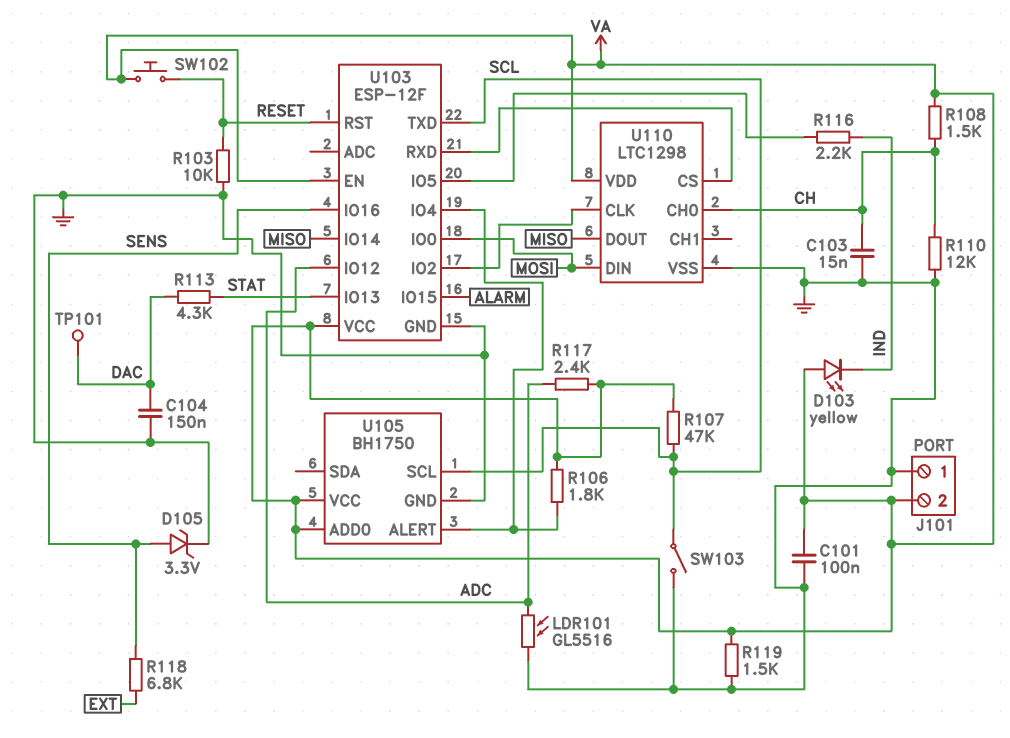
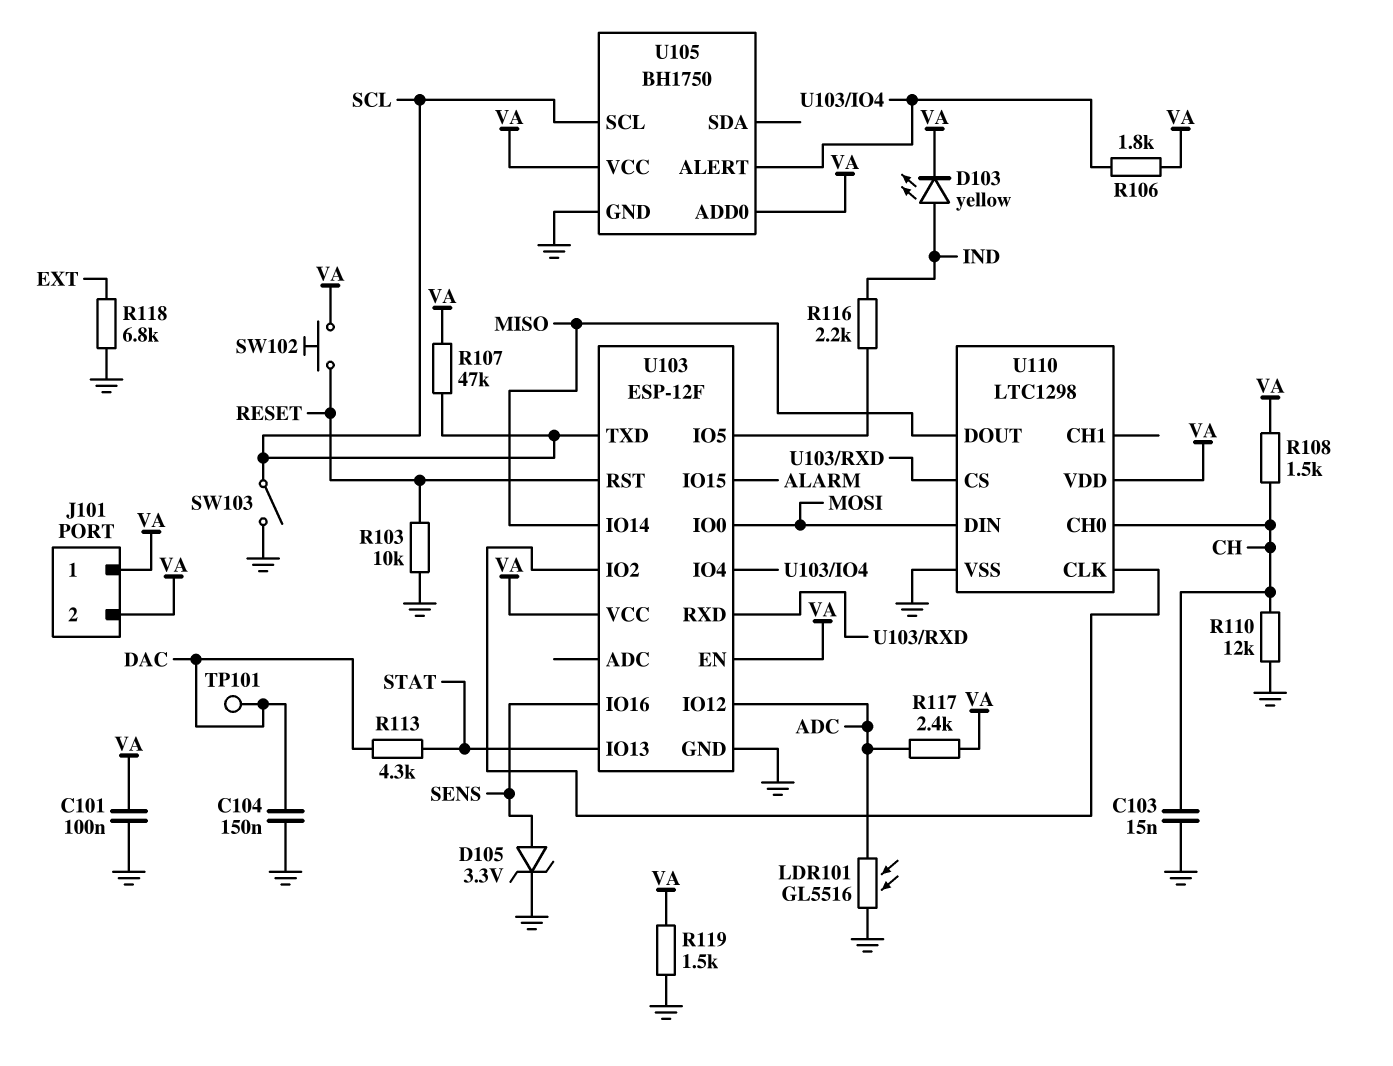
D103: LED yellow (A VA, K IND) -> LED yellow (A IND, K VA)
J101 pin 1: GND -> VA
R118: 6.8k (EXT, SENS) -> 6.8k (EXT, GND)

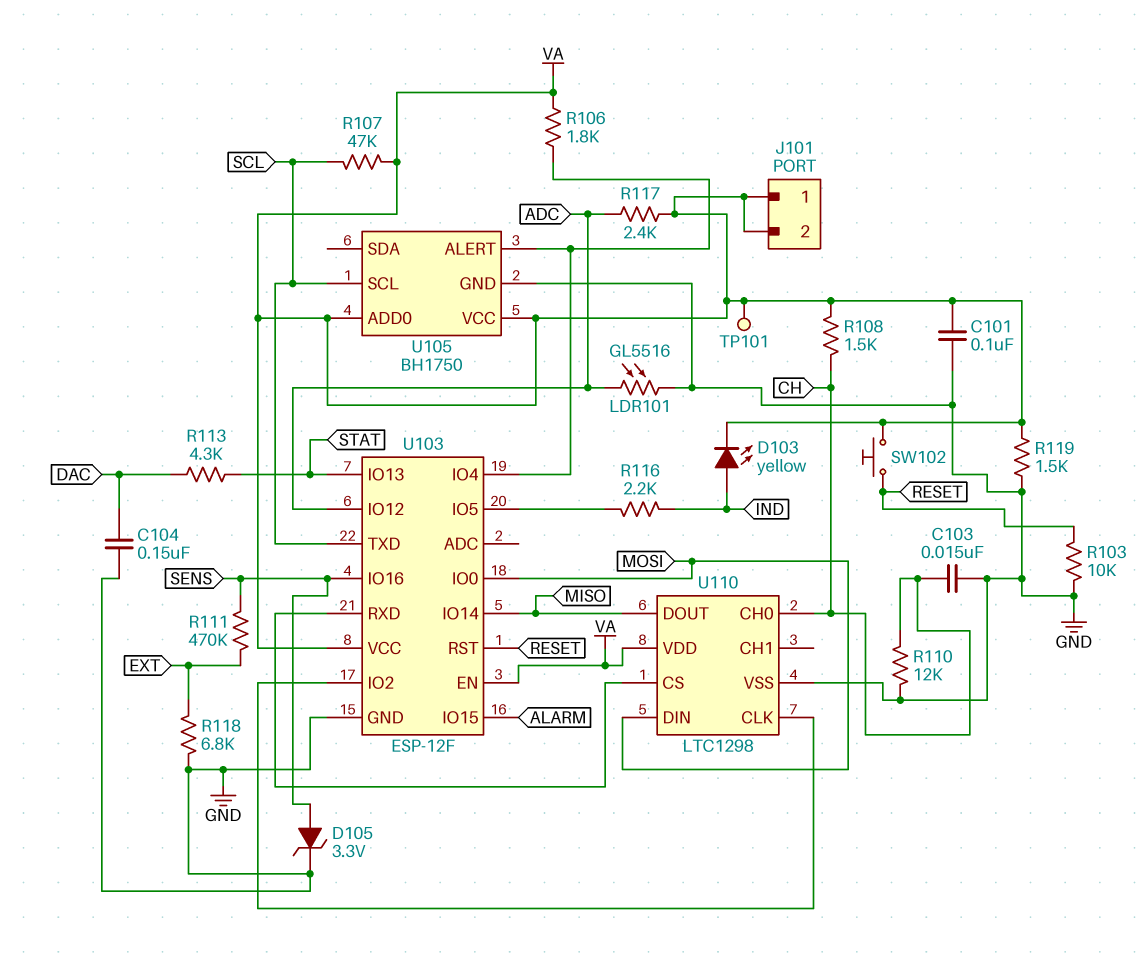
R111: none -> 470k (EXT, SENS)
SW103: switch (GND, SCL) -> none
TP101: test point (DAC) -> test point (VA)

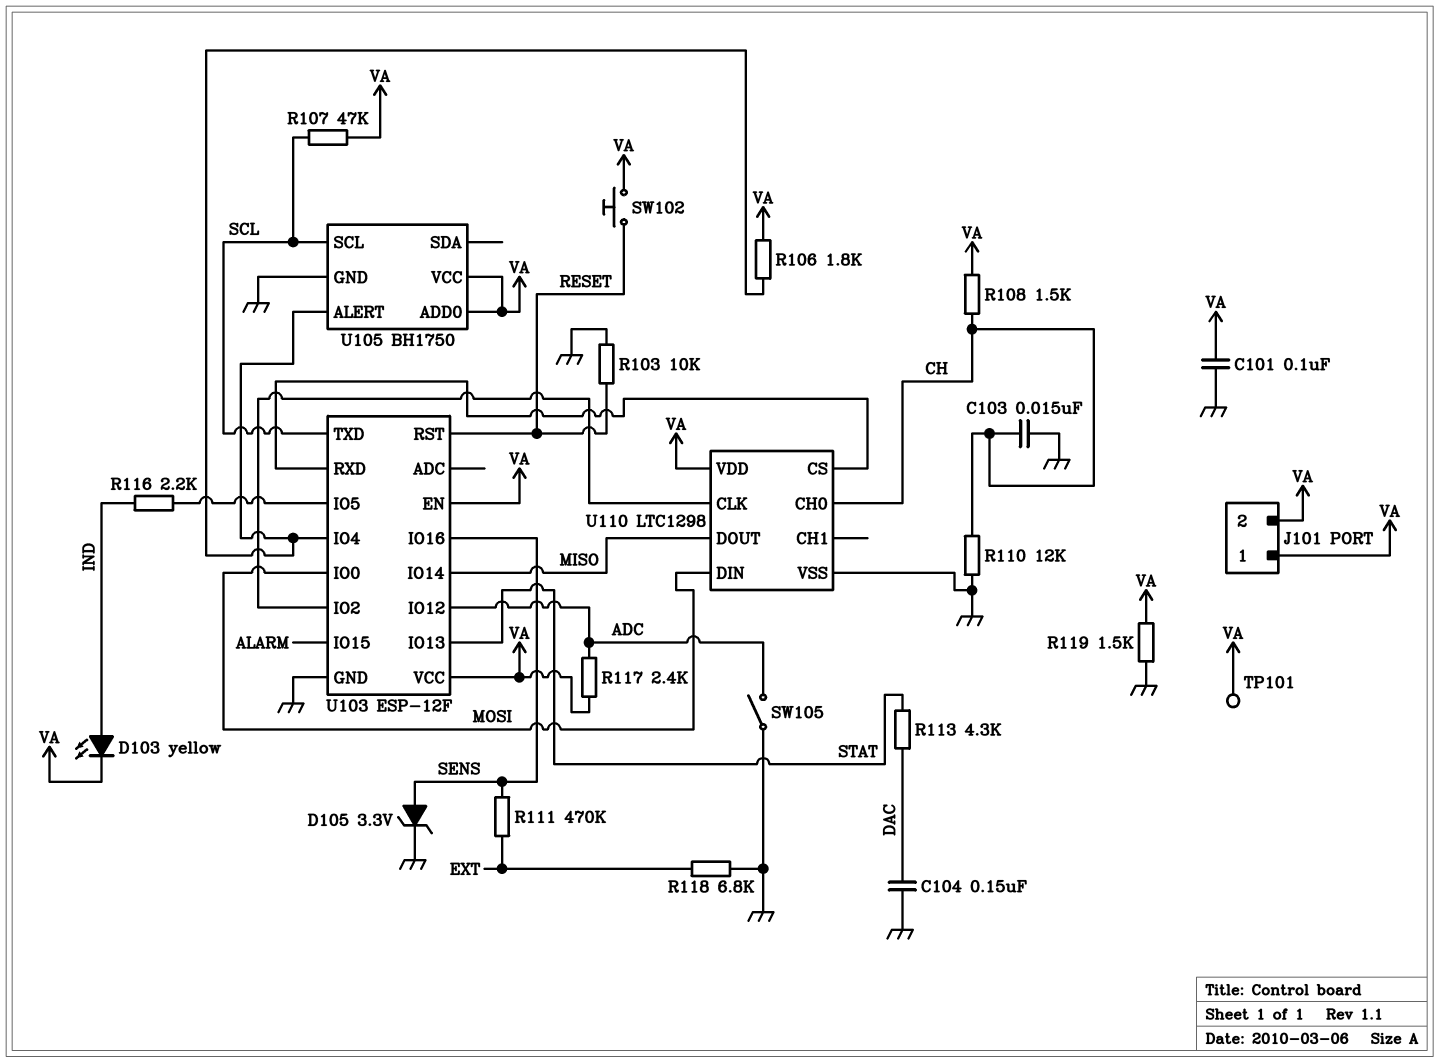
LDR101: GL5516 (ADC, GND) -> none
SW105: none -> switch (ADC, GND)

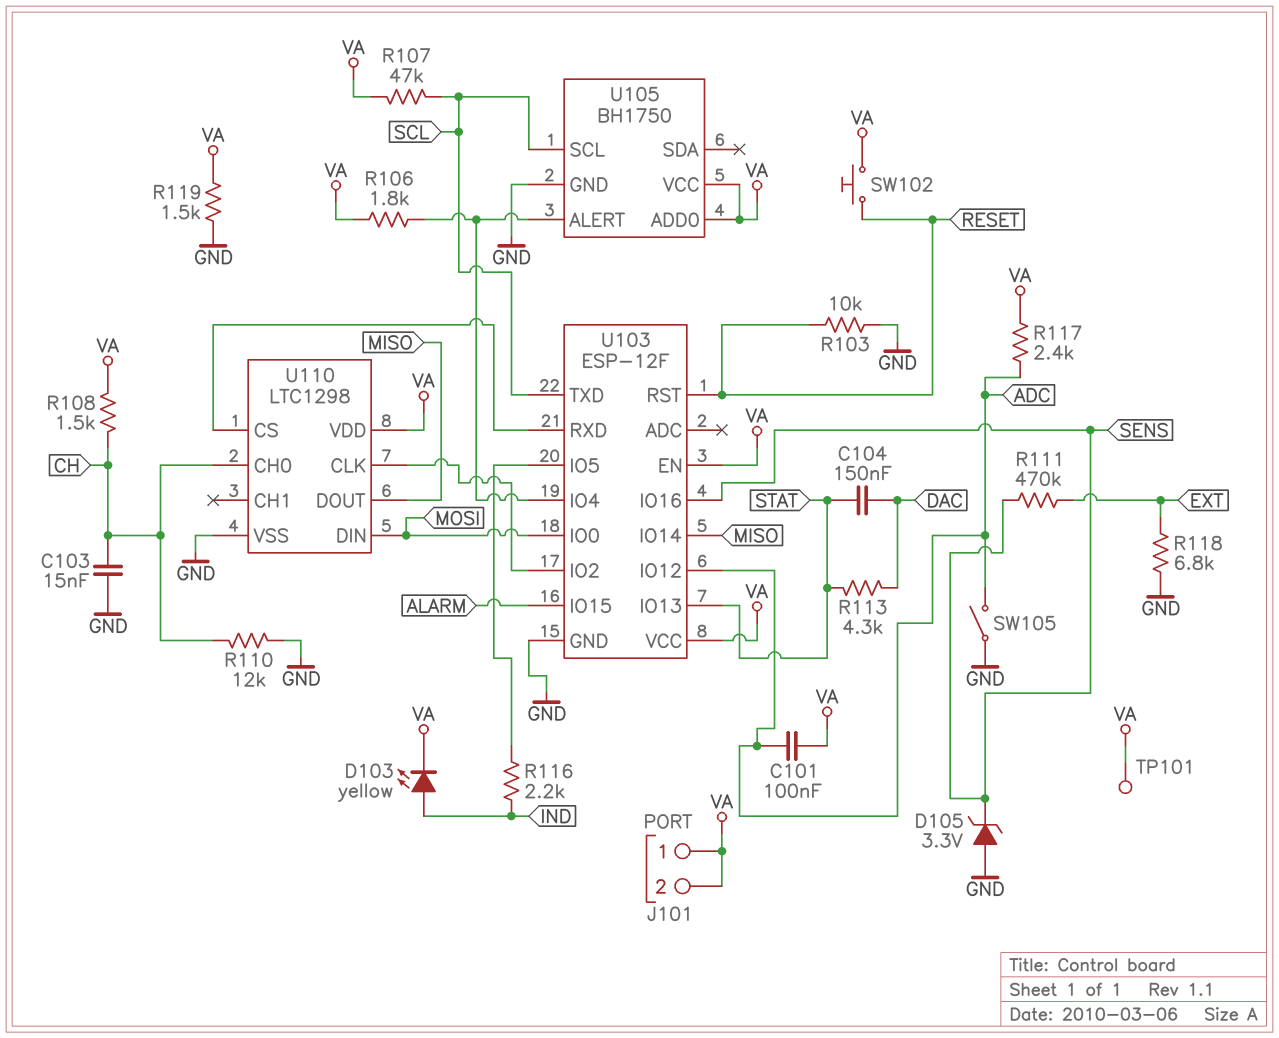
C101: 100nF (GND, VA) -> 100nF (ADC, VA)
C104: 150nF (DAC, GND) -> 150nF (DAC, STAT)
D105: zener 3.3V (A SENS, K GND) -> zener 3.3V (A GND, K SENS)

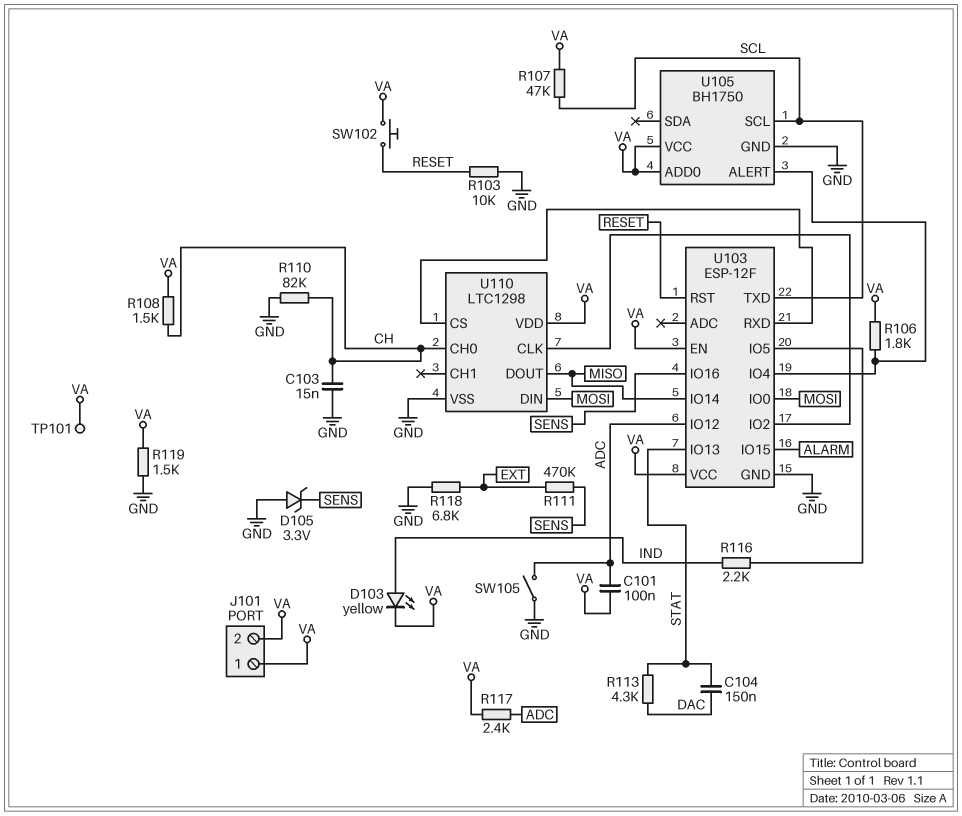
R110: 12k (CH, GND) -> 82k (CH, GND)

